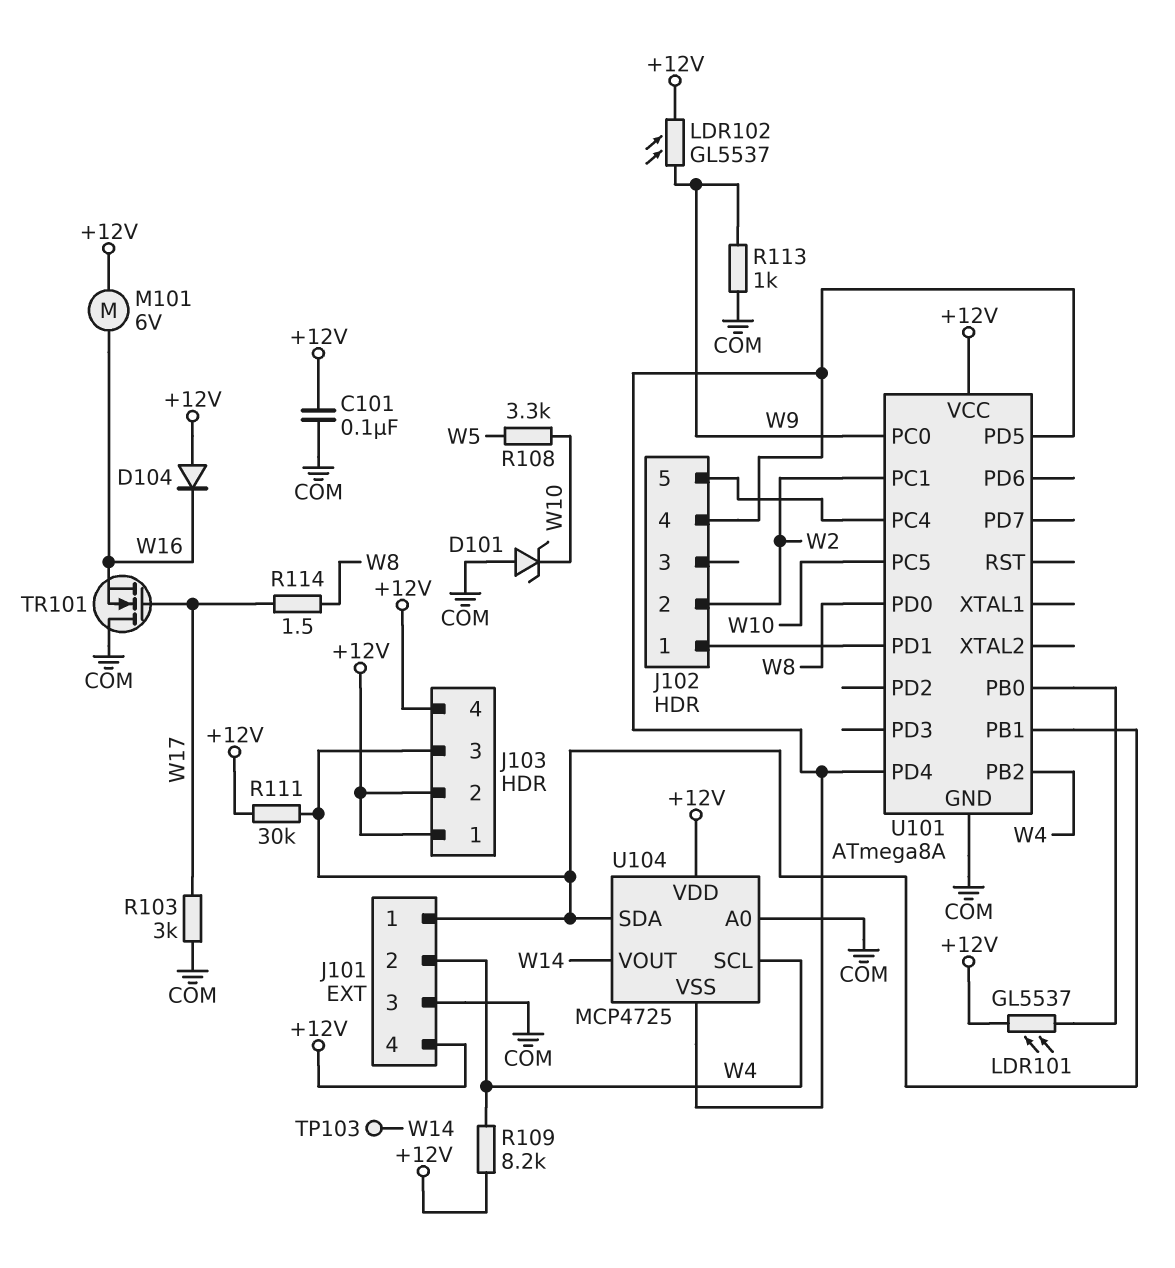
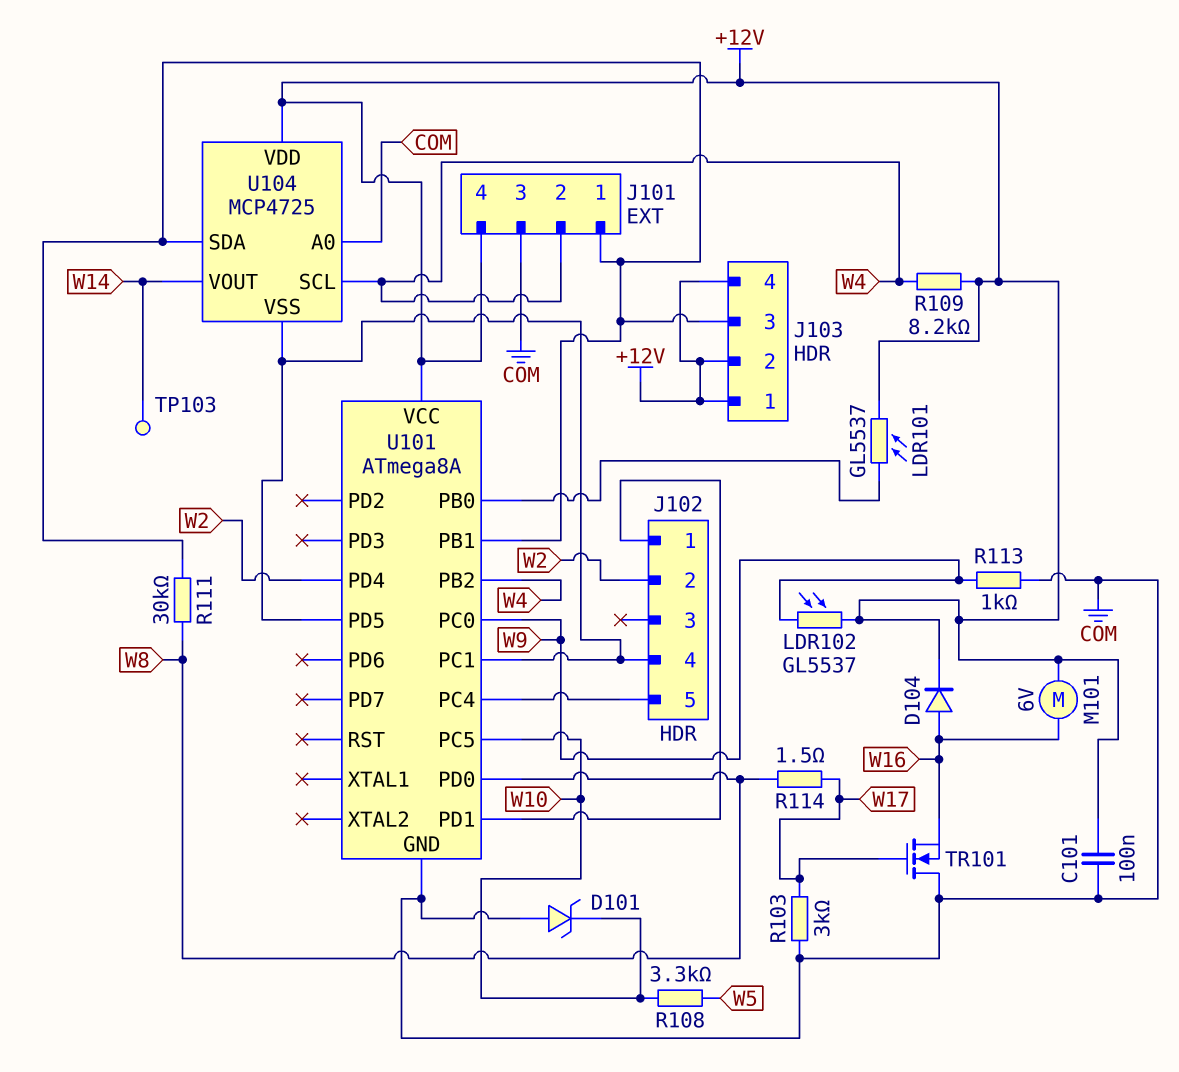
D104: diode (A +12V, K W16) -> diode (A W16, K +12V)
R111: 30k (+12V, J101/1) -> 30k (J101/1, W8)
U101 pin PC1: W2 -> J102/4
U101 pin PD4: J102/4 -> W2

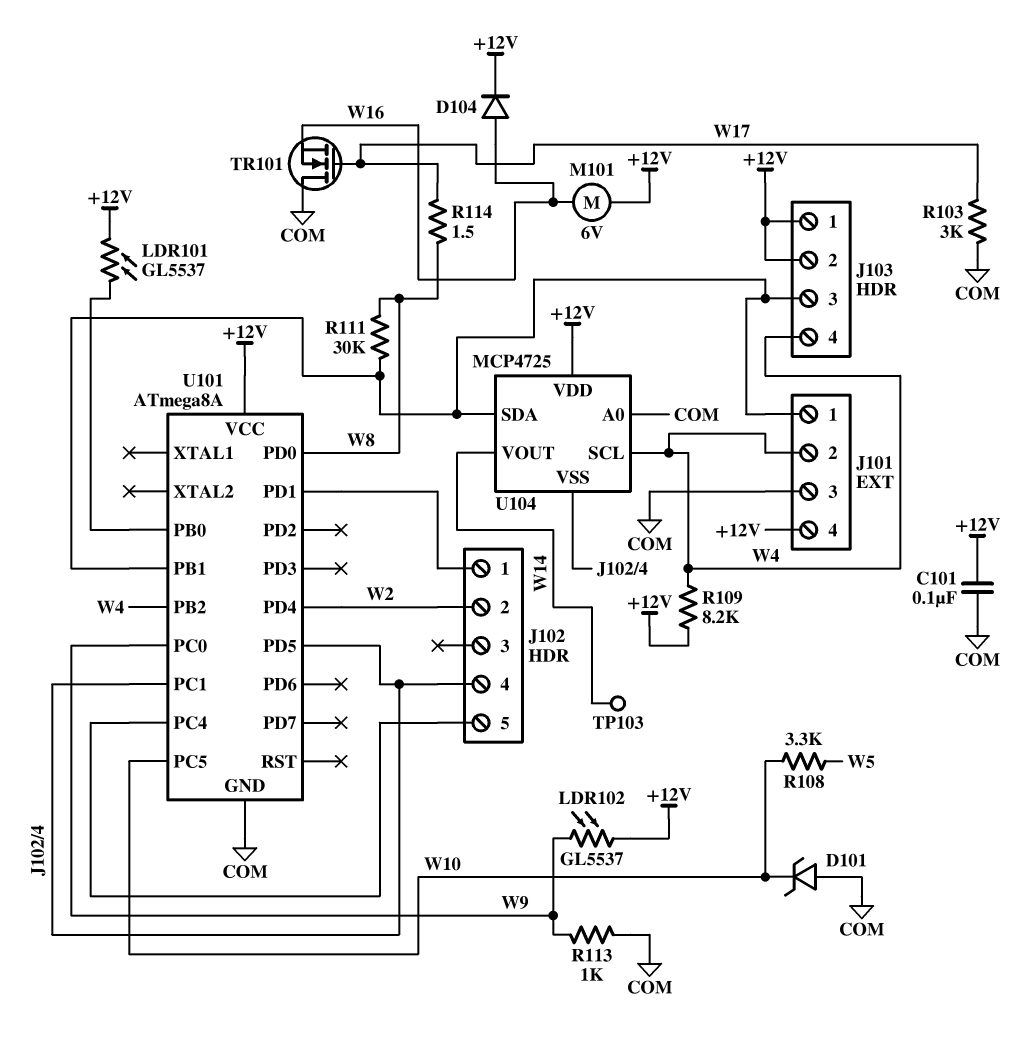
J103 pin 4: +12V -> W4

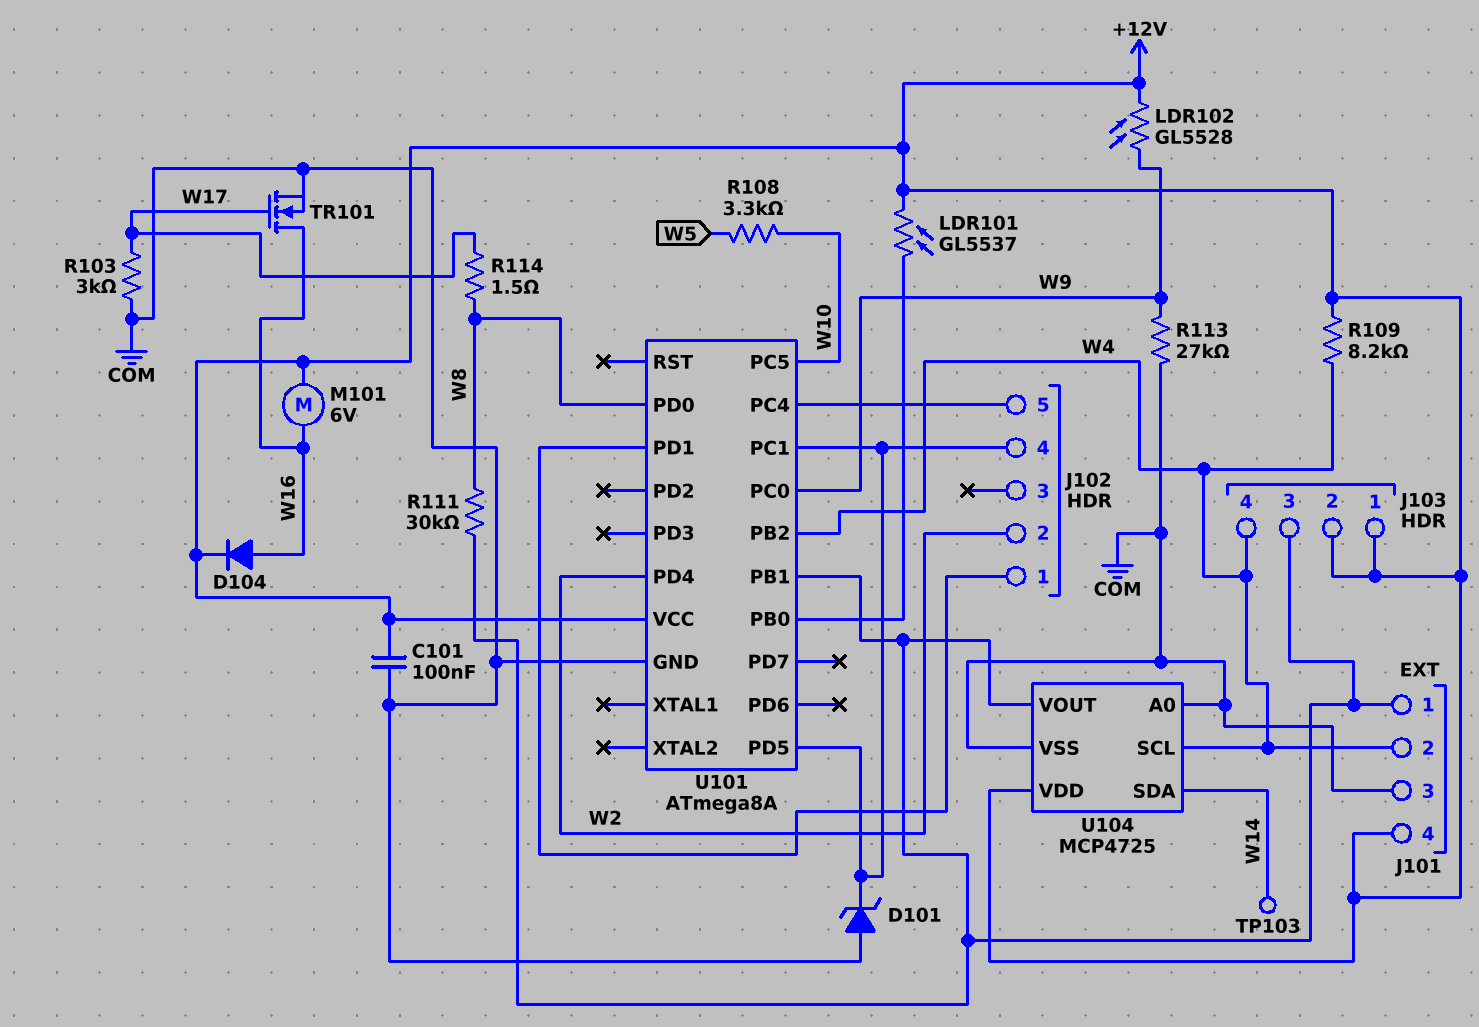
D101: zener (A COM, K W10) -> zener (A COM, K J102/4)
LDR102: GL5537 (+12V, W9) -> GL5528 (+12V, W9)
R113: 1k (COM, W9) -> 27k (COM, W9)
TR101: NMOS (G W17, D COM, S W16) -> NMOS (G W17, D W16, S COM)
U104 pin SDA: J101/1 -> W14
U104 pin VOUT: W14 -> J101/1
U104 pin VSS: J102/4 -> COM

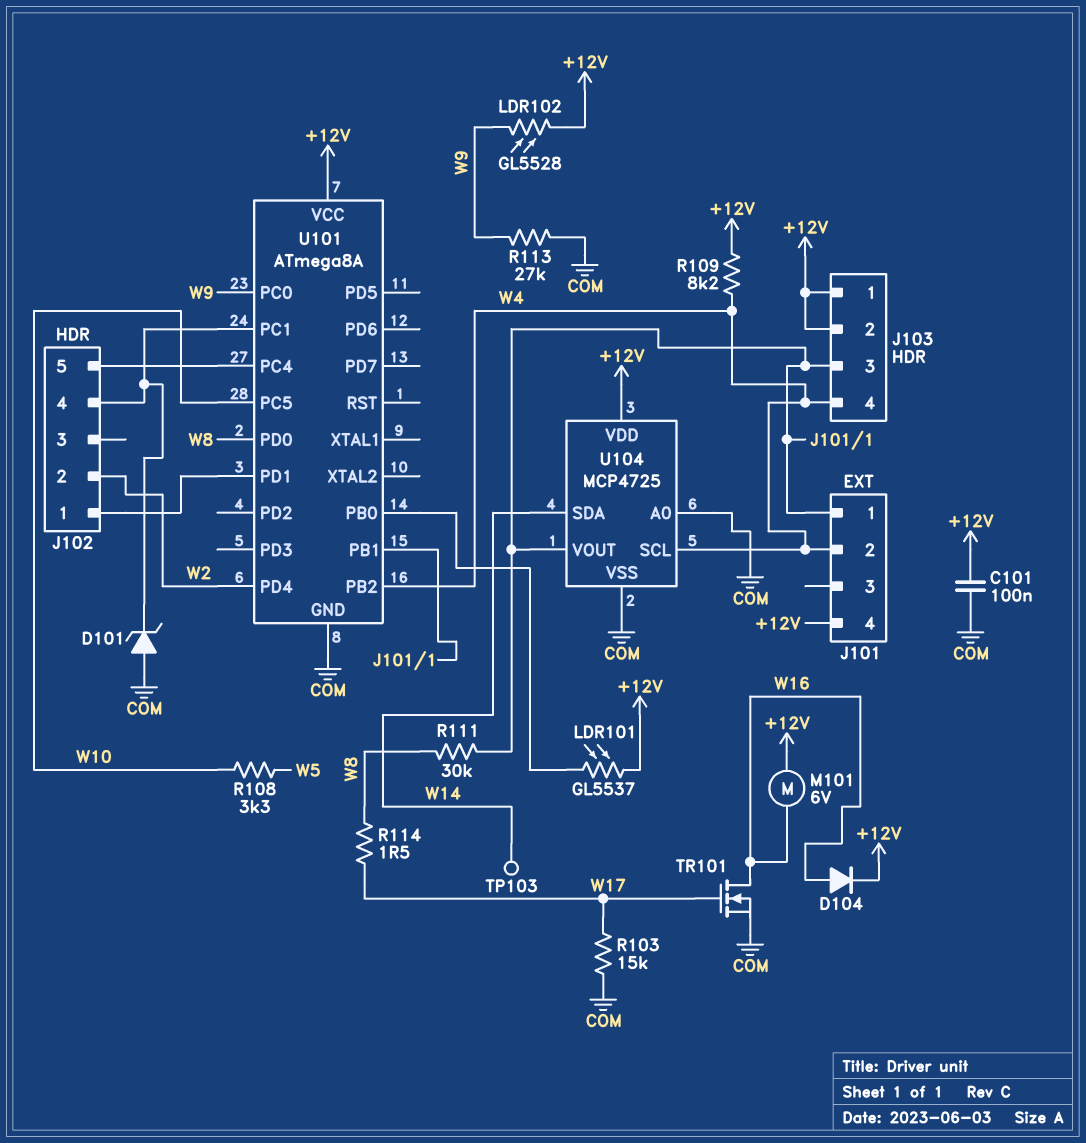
J101 pin 3: COM -> none
R103: 3k (COM, W17) -> 15k (COM, W17)
U101 pin PD5: J102/4 -> none

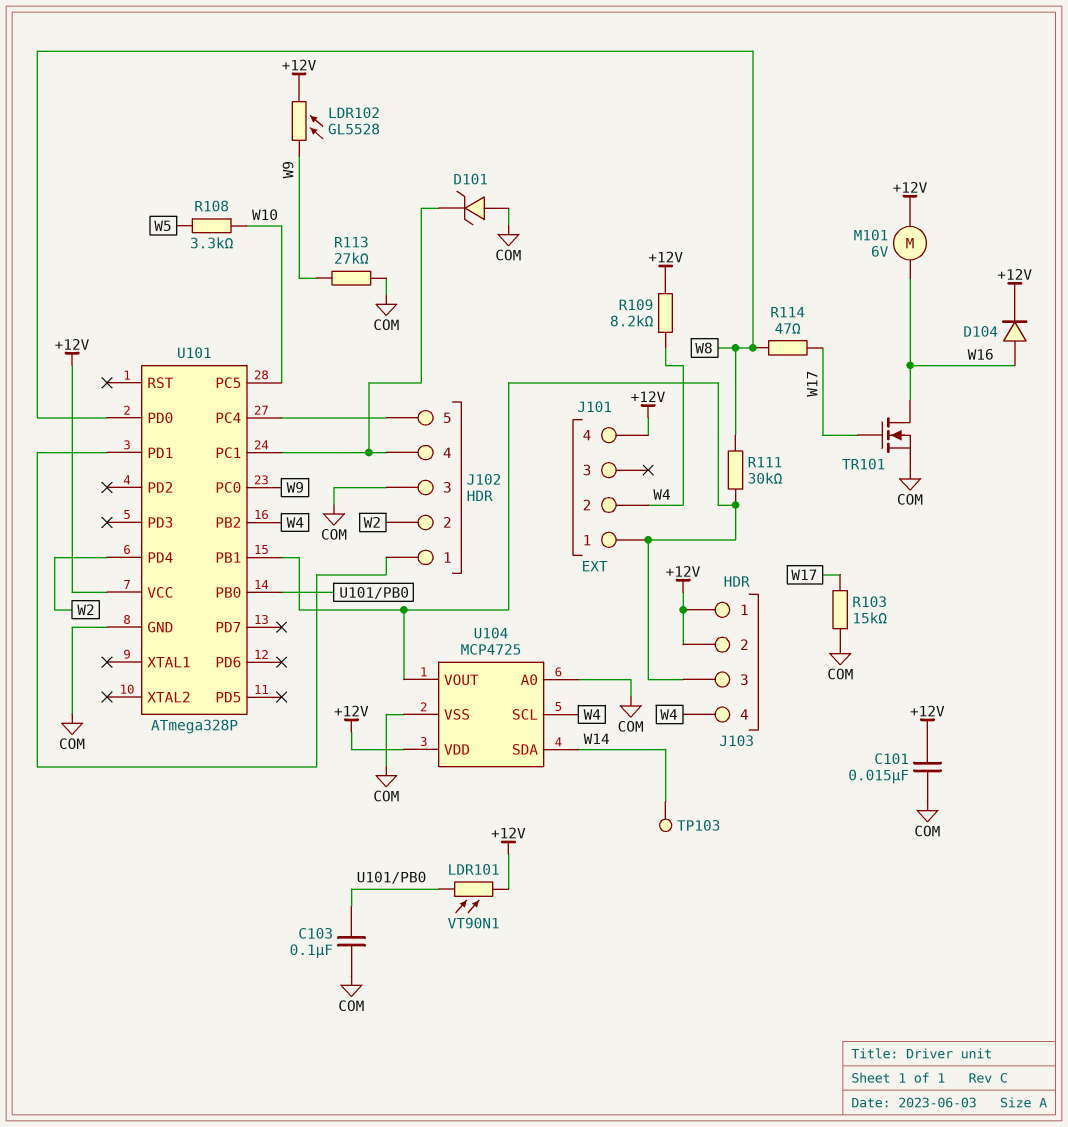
C101: 100nF (+12V, COM) -> 15nF (+12V, COM)
C103: none -> 100nF (COM, U101/PB0)
J102 pin 3: none -> COM
LDR101: GL5537 (+12V, U101/PB0) -> VT90N1 (+12V, U101/PB0)
R114: 1.5 (W8, W17) -> 47 (W8, W17)
U101: ATmega8A -> ATmega328P

